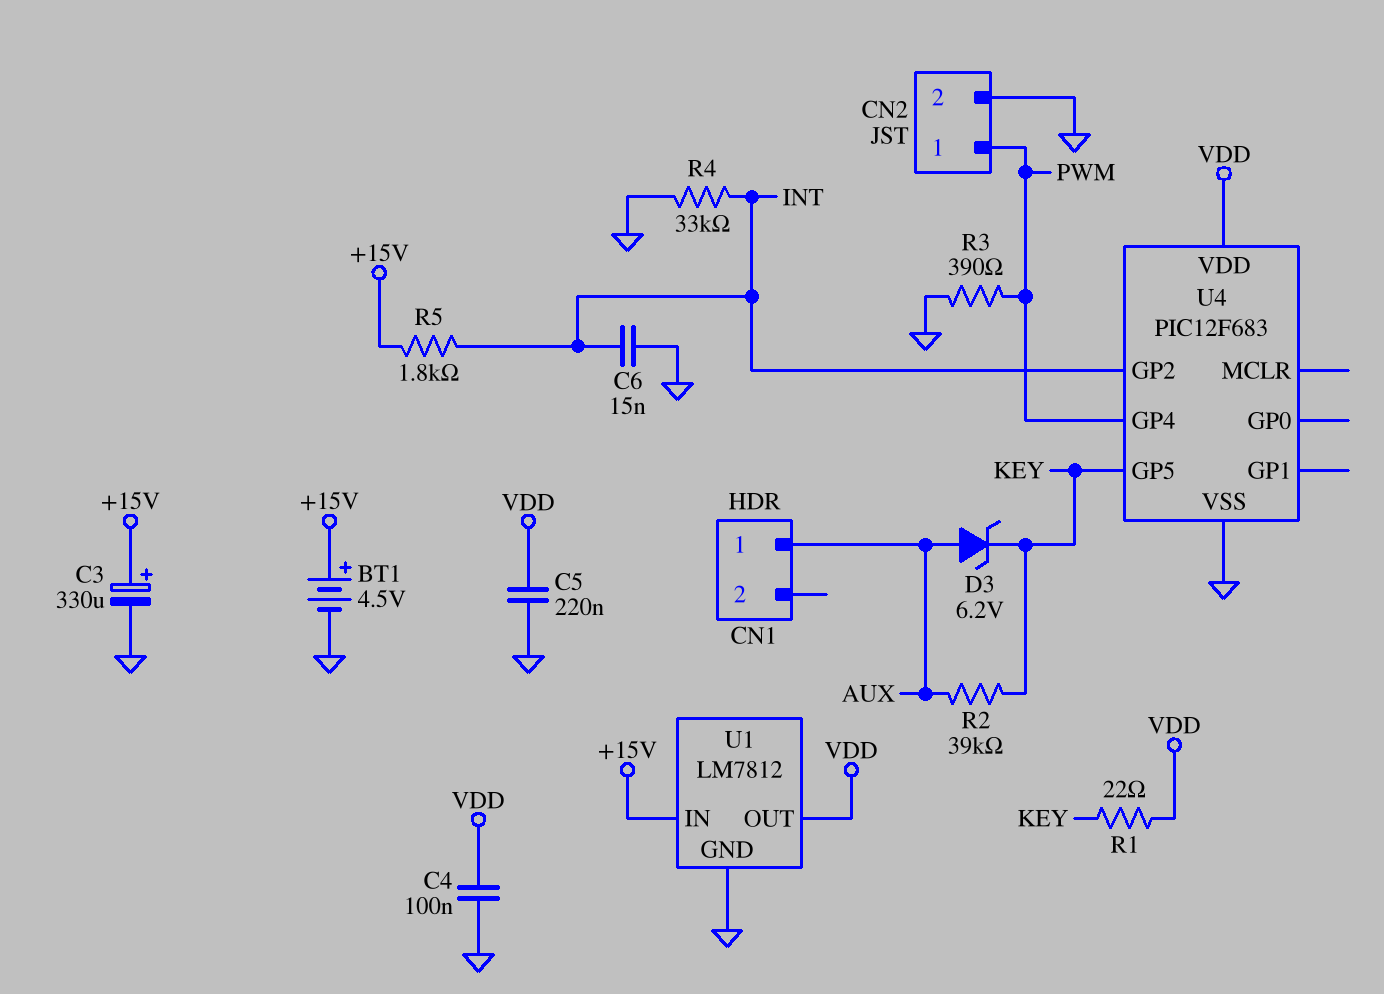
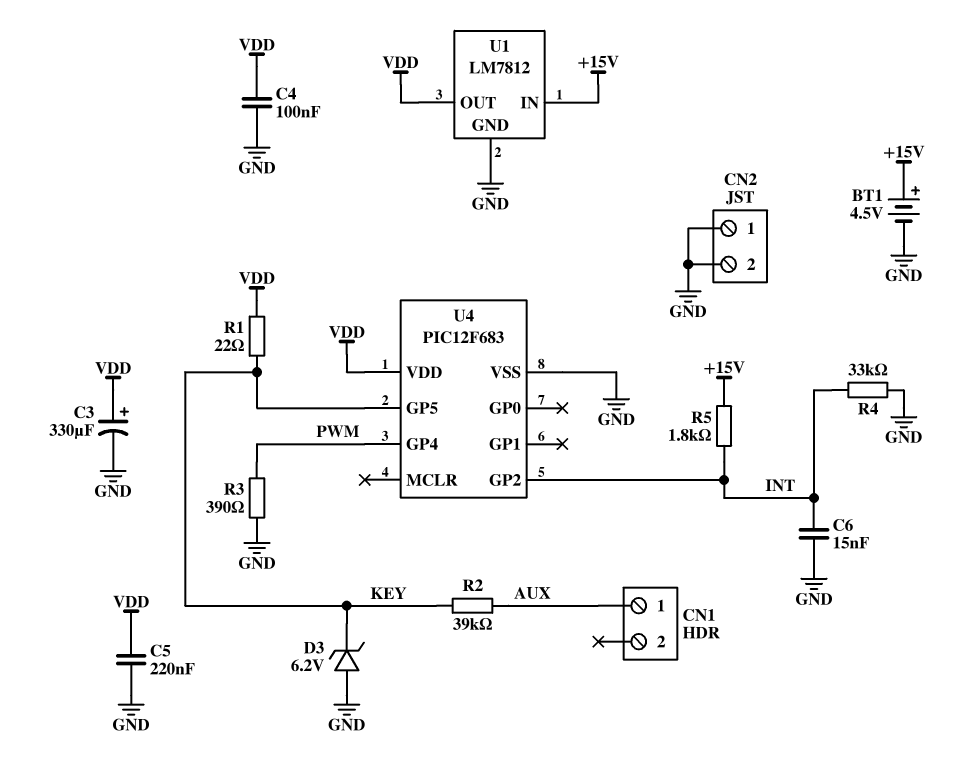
C3: 330uF (plus +15V, minus GND) -> 330uF (plus VDD, minus GND)
CN2 pin 1: PWM -> GND
D3: zener 6.2V (A AUX, K KEY) -> zener 6.2V (A GND, K KEY)

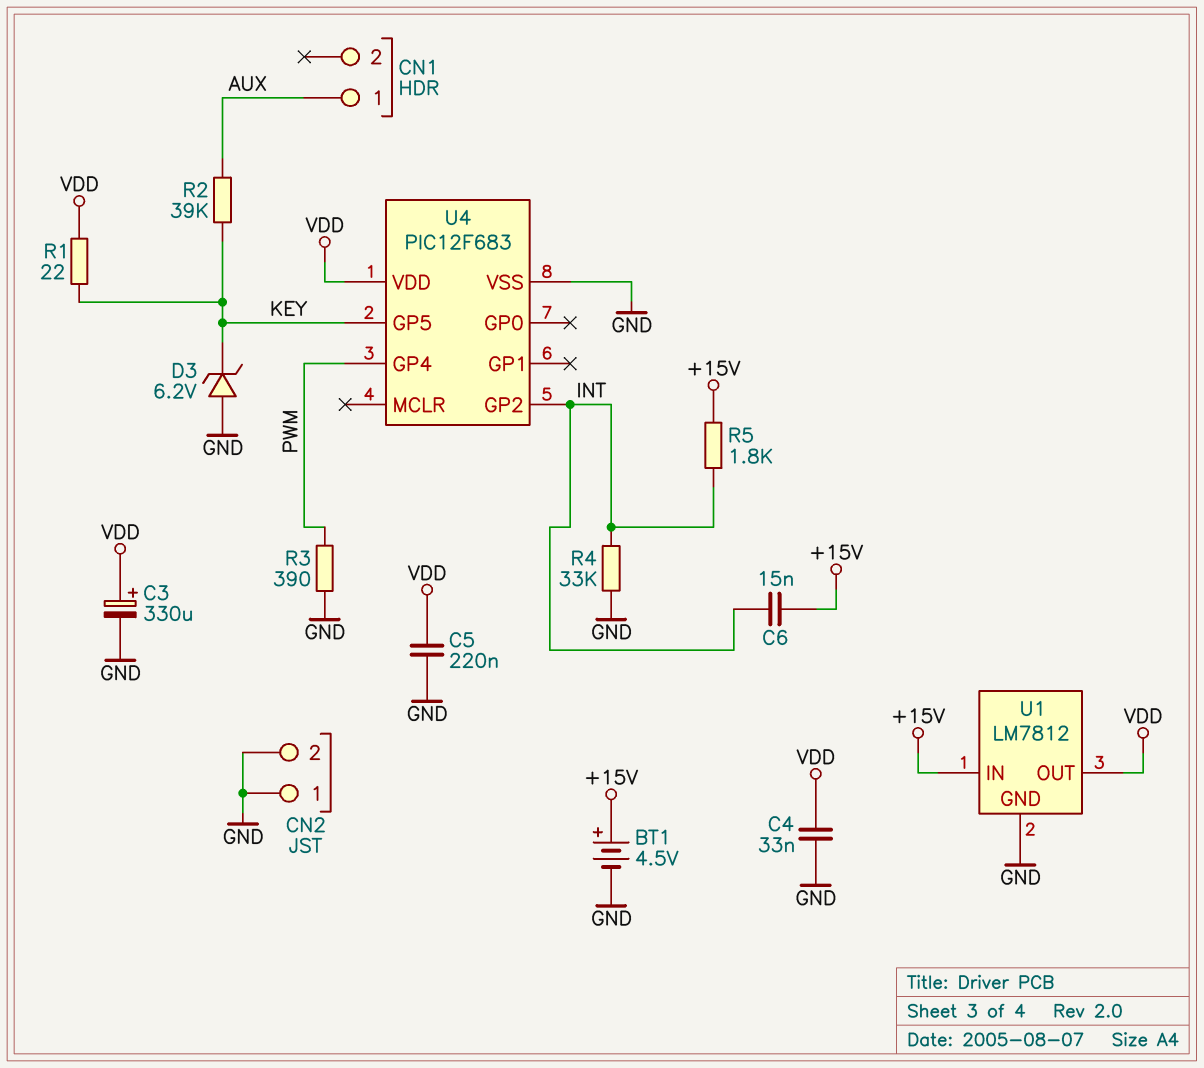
C4: 100nF (GND, VDD) -> 33nF (GND, VDD)
C6: 15nF (GND, INT) -> 15nF (+15V, INT)

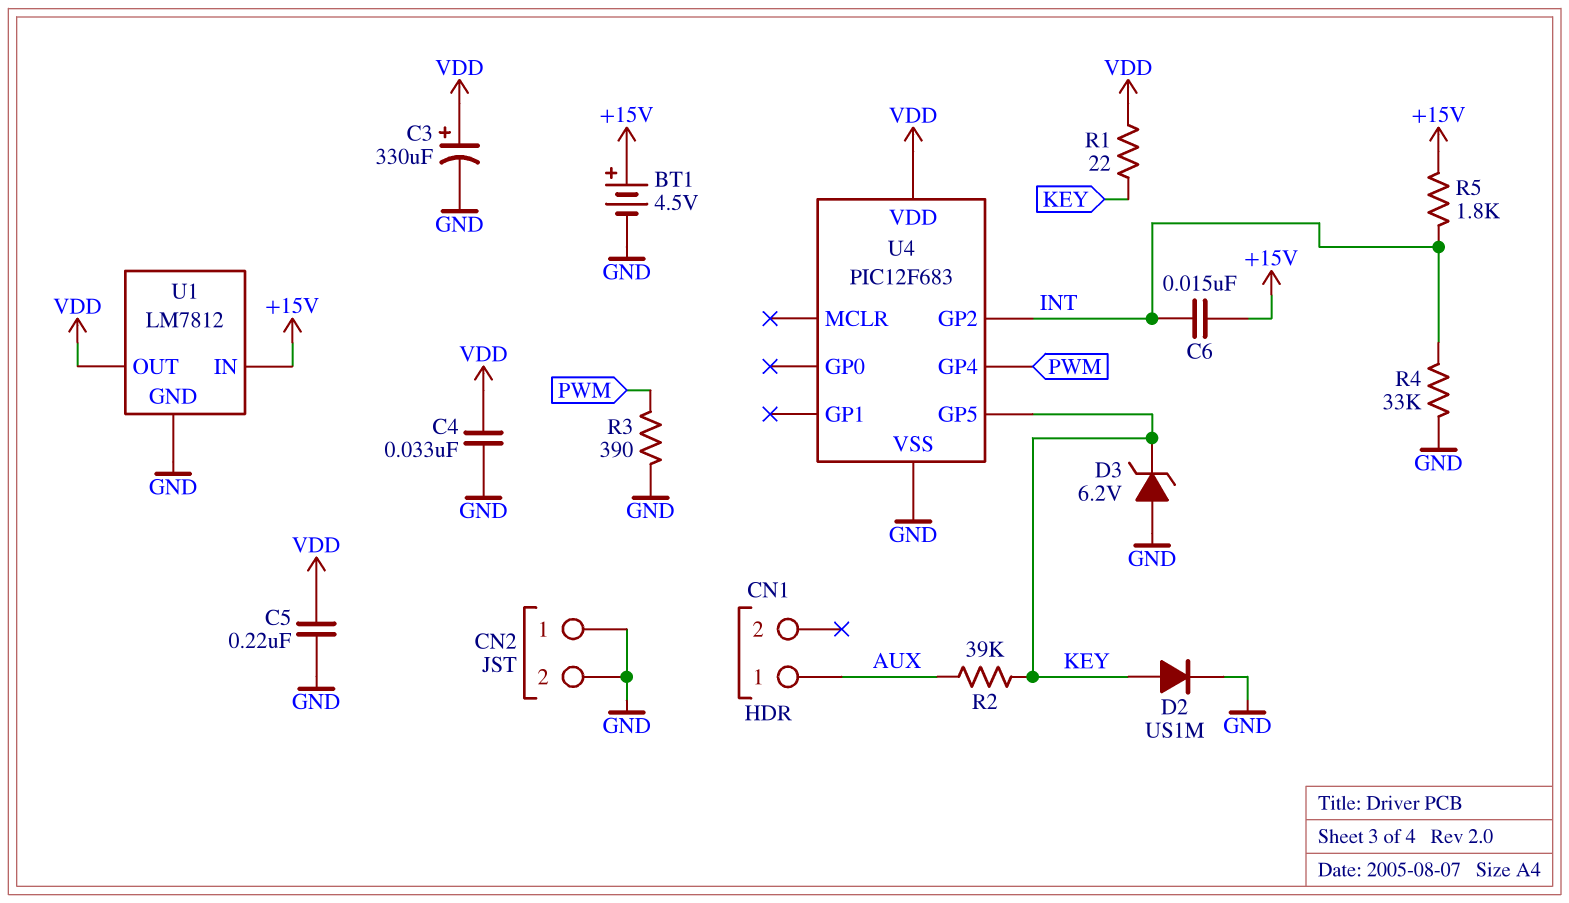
D2: none -> diode US1M (A KEY, K GND)

